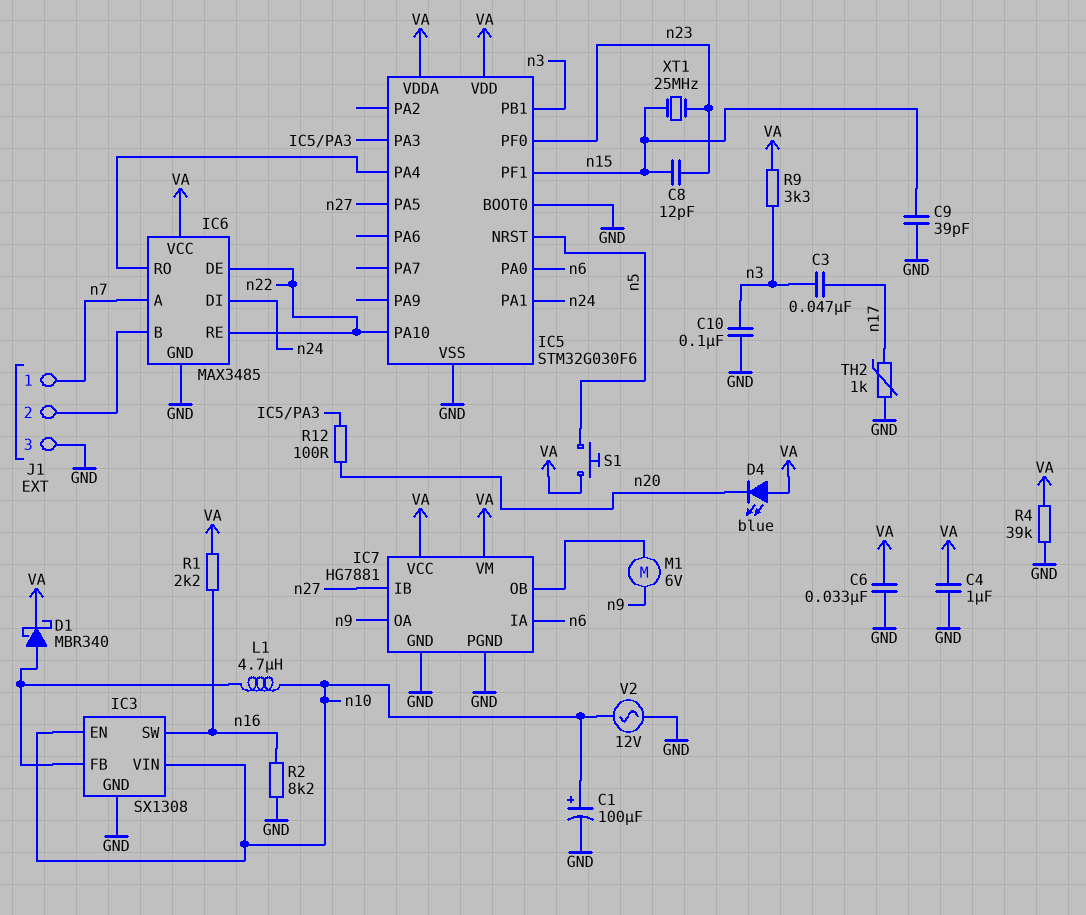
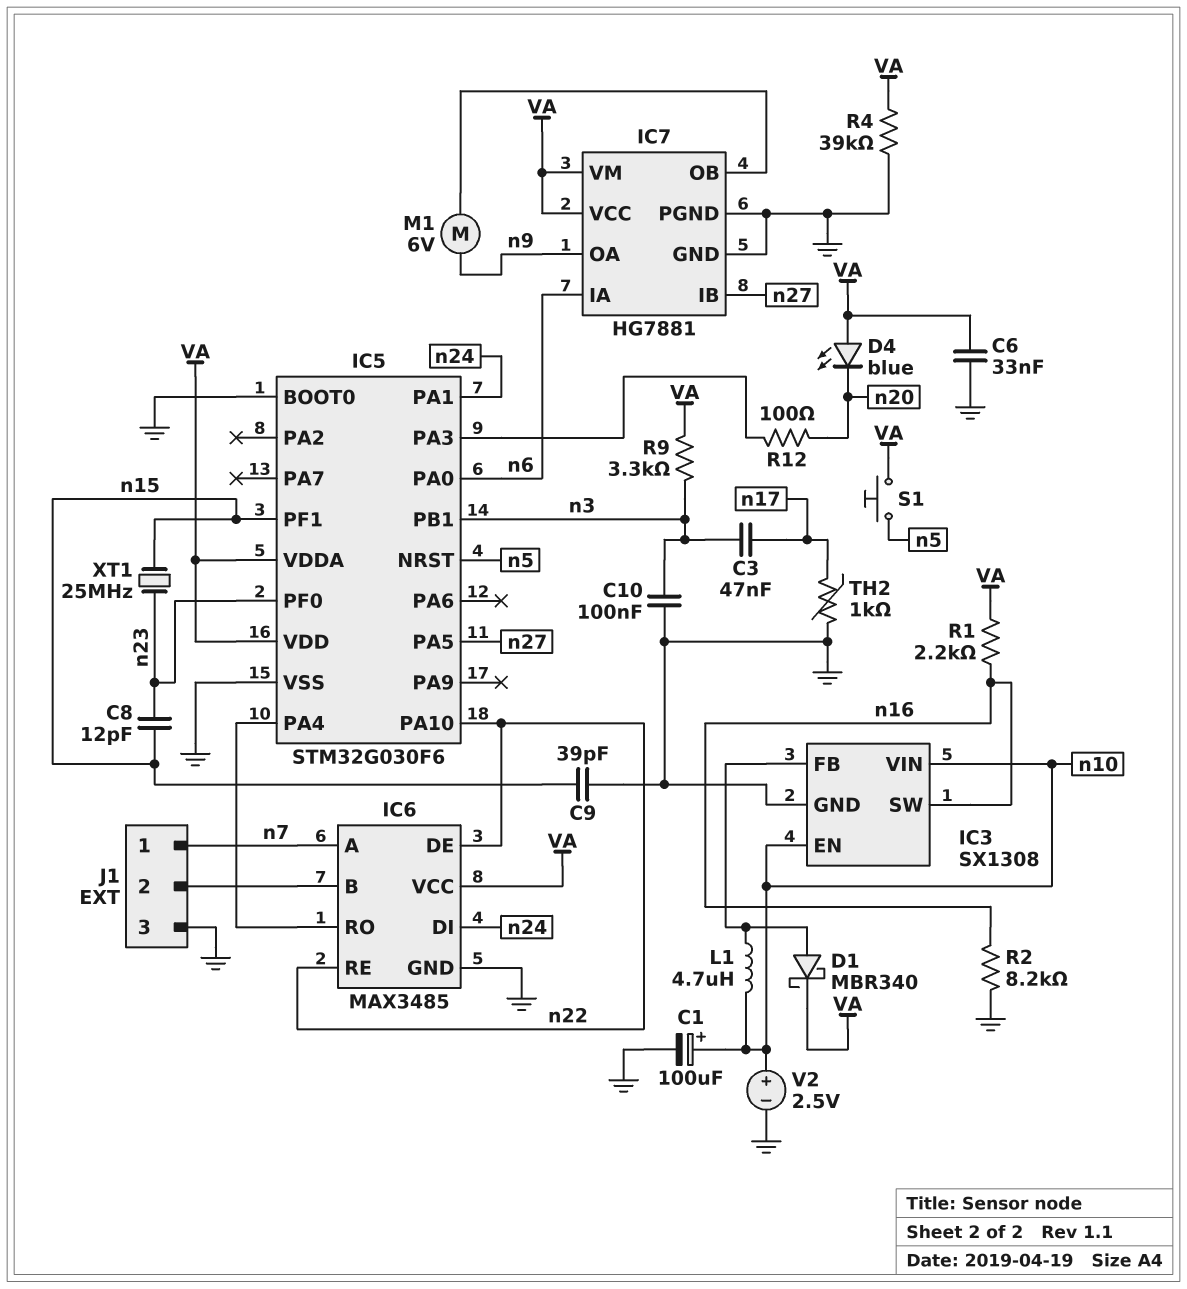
C4: 1uF (GND, VA) -> none
V2: AC 12V (GND, n10) -> 2.5V (plus n10, minus GND)

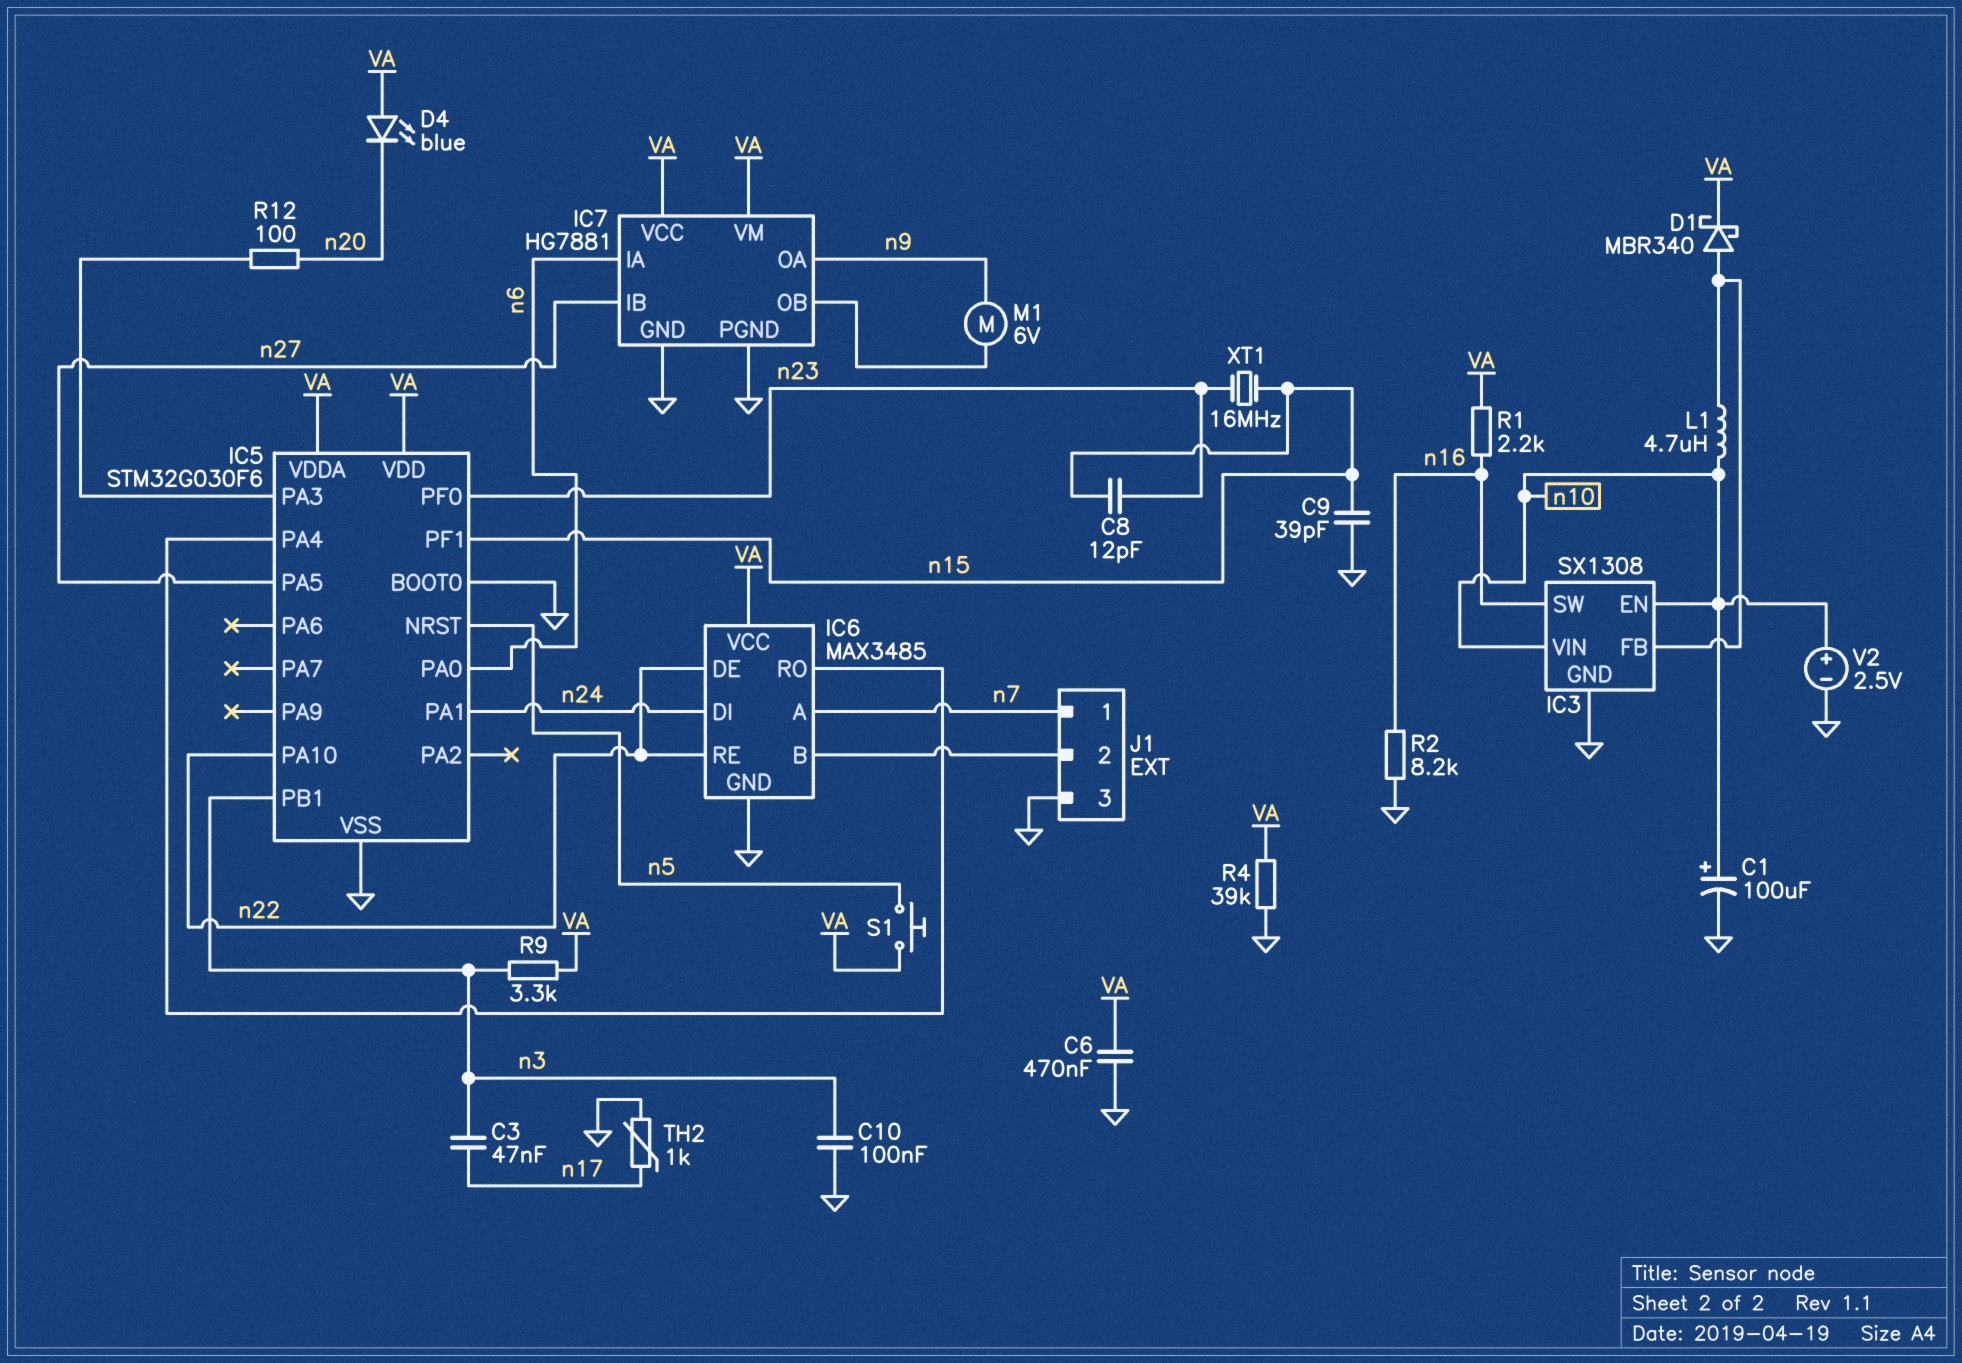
C6: 33nF (GND, VA) -> 470nF (GND, VA)
XT1: 25MHz (n15, n23) -> 16MHz (n15, n23)

